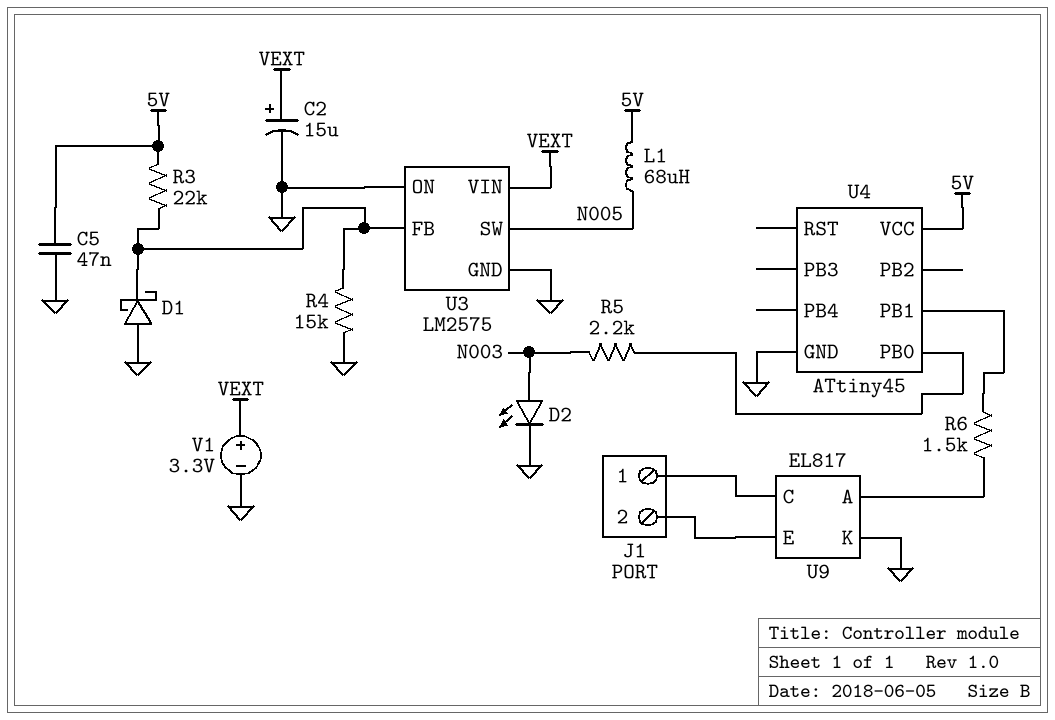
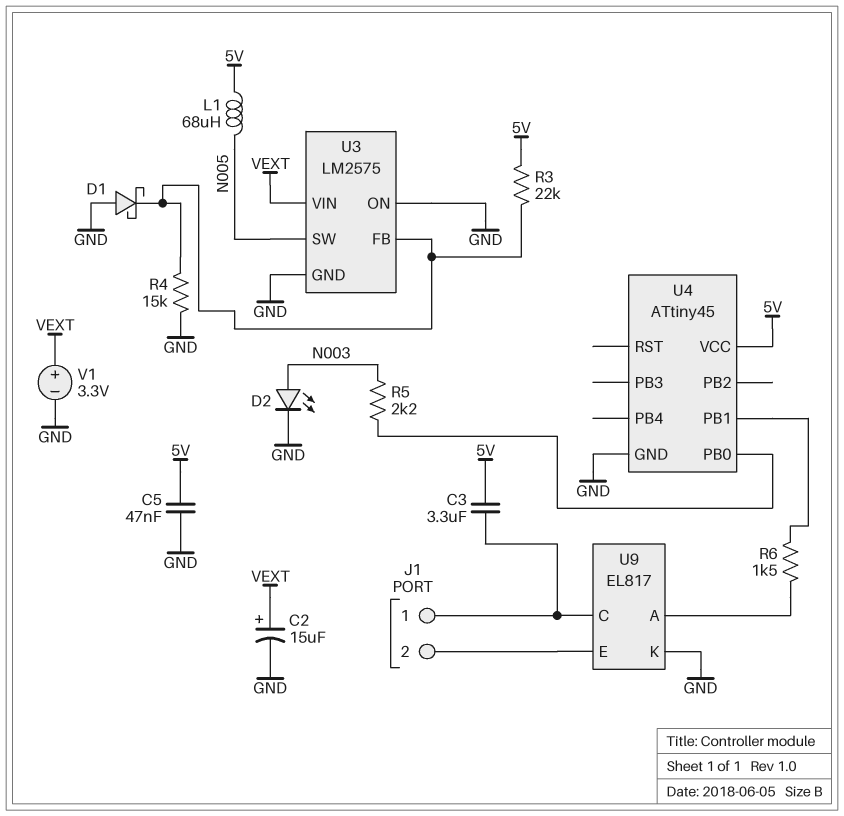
C3: none -> 3.3uF (5V, J1/1)

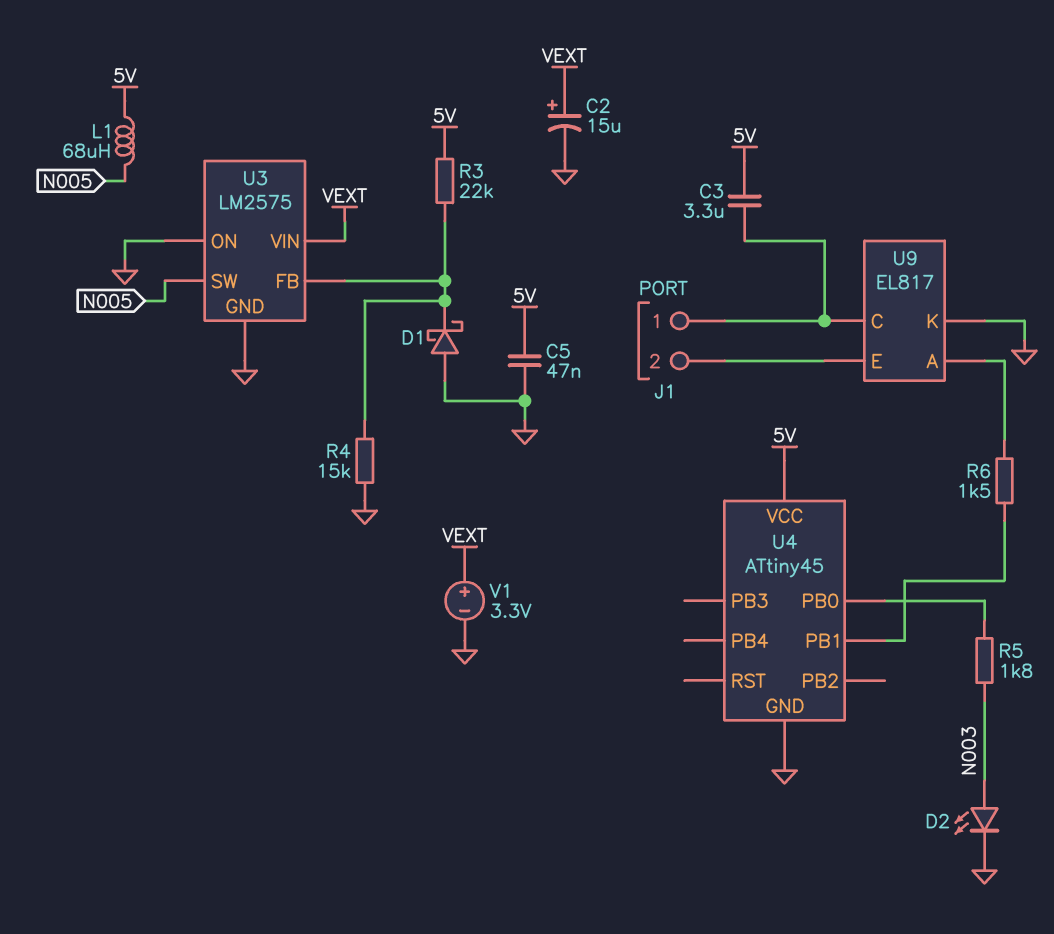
R5: 2.2k (N003, U4/PB0) -> 1.8k (N003, U4/PB0)

